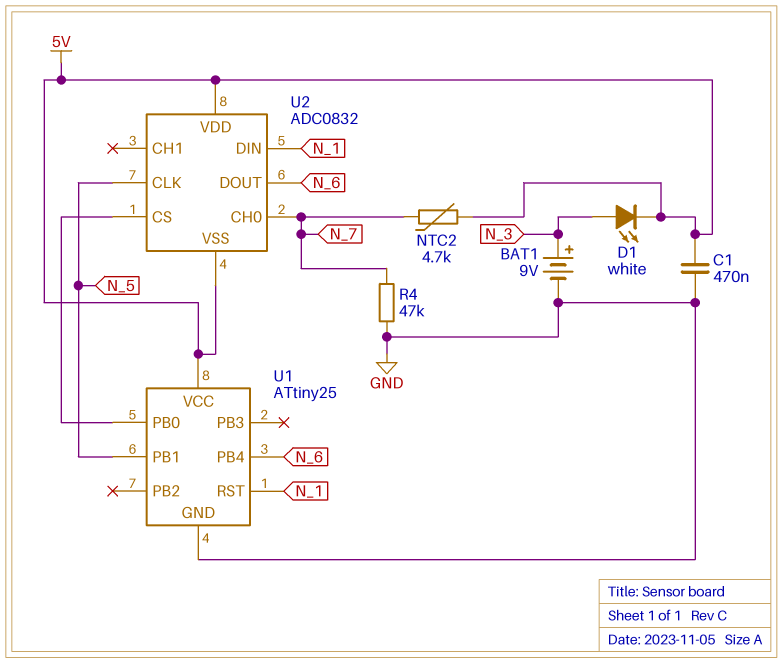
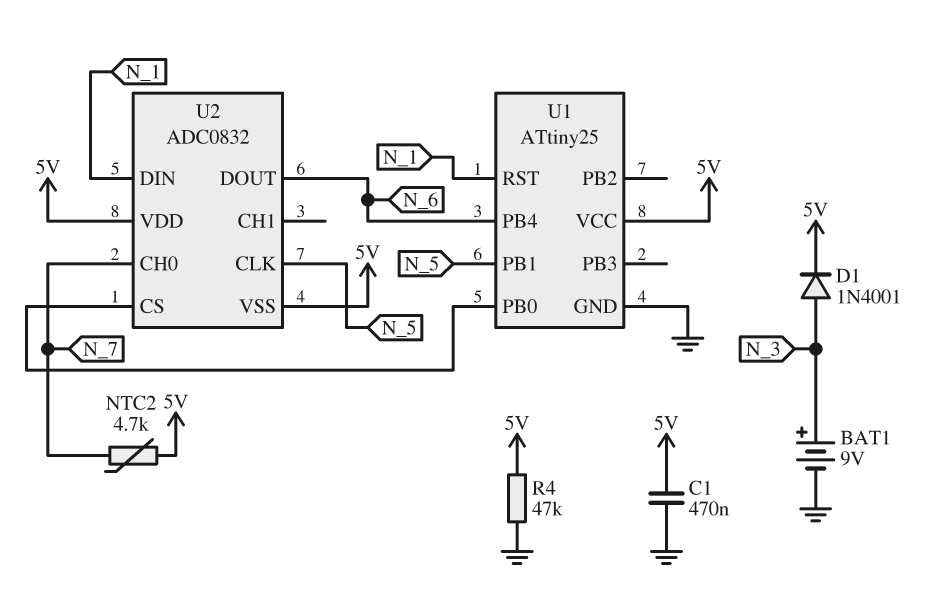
D1: LED white (A N_3, K 5V) -> diode 1N4001 (A N_3, K 5V)
R4: 47k (GND, N_7) -> 47k (5V, GND)

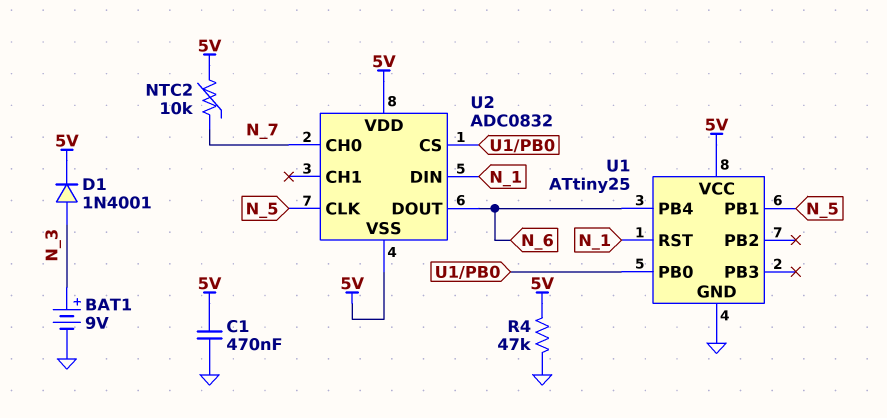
NTC2: 4.7k (5V, N_7) -> 10k (5V, N_7)

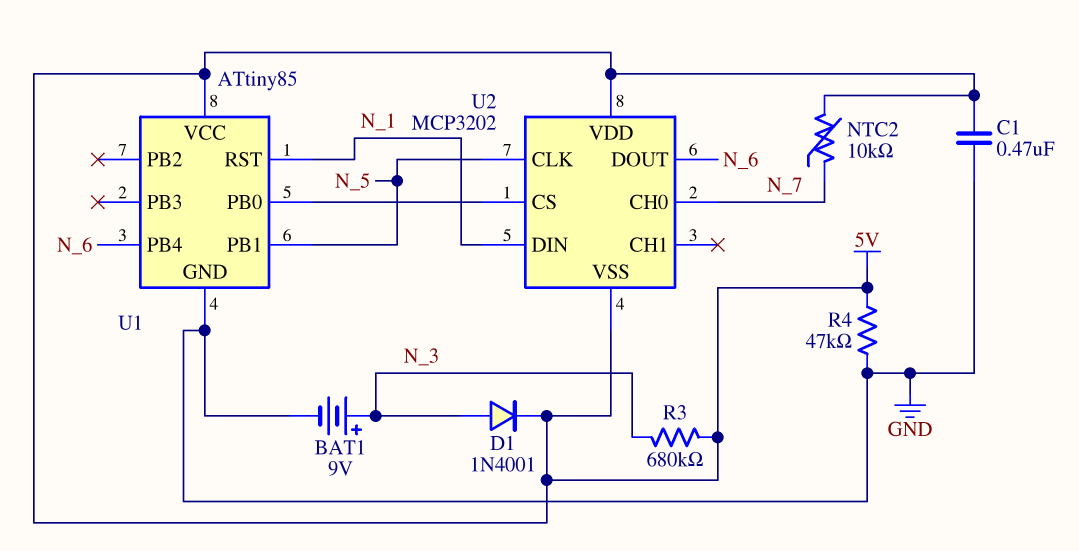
R3: none -> 680k (5V, N_3)
U1: ATtiny25 -> ATtiny85
U2: ADC0832 -> MCP3202

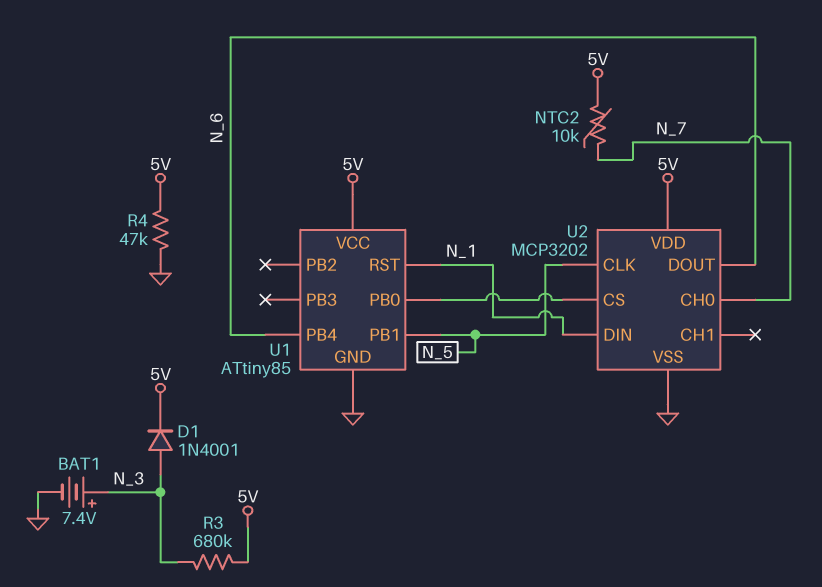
BAT1: 9V (plus N_3, minus GND) -> 7.4V (plus N_3, minus GND)
C1: 470nF (5V, GND) -> none
U2 pin VSS: 5V -> GND

